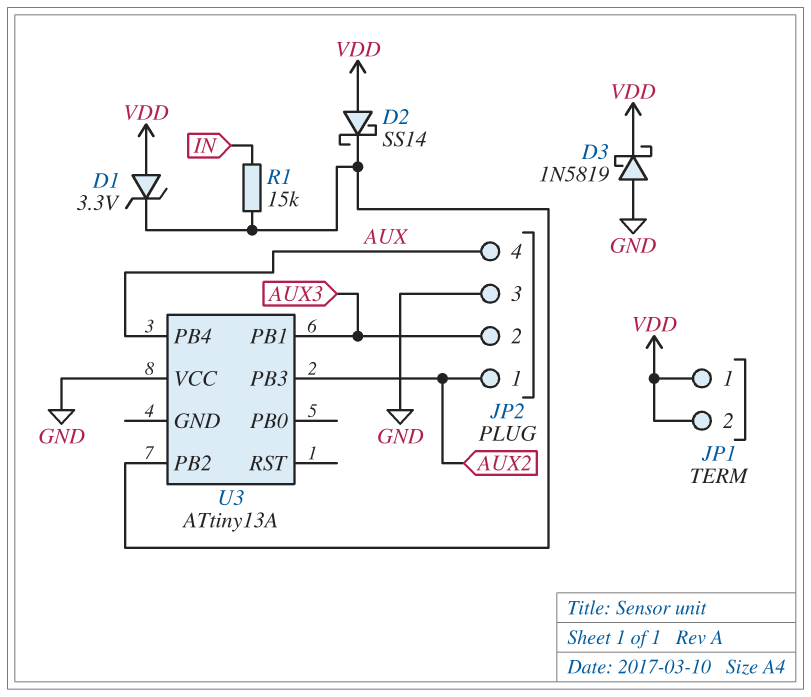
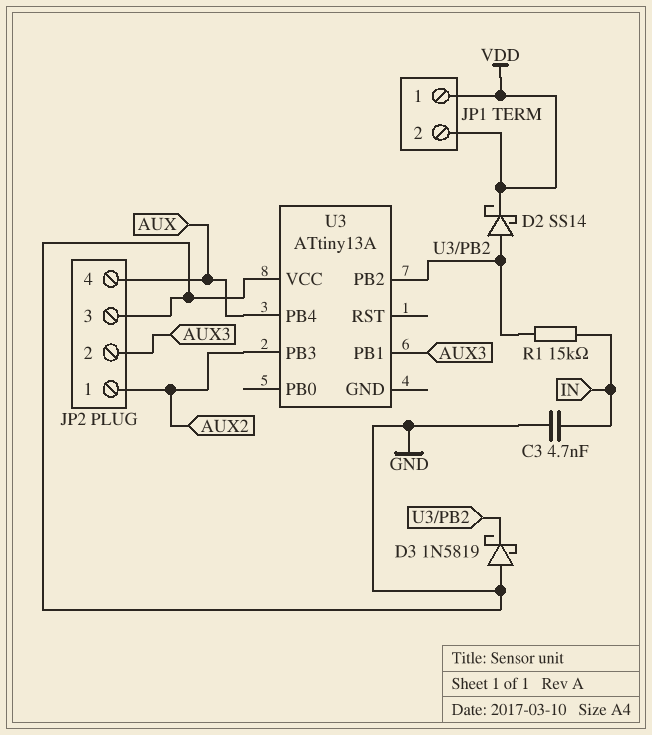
C3: none -> 4.7nF (GND, IN)
D1: zener 3.3V (A VDD, K U3/PB2) -> none
D2: schottky SS14 (A VDD, K U3/PB2) -> schottky SS14 (A U3/PB2, K VDD)
D3: schottky 1N5819 (A GND, K VDD) -> schottky 1N5819 (A GND, K U3/PB2)

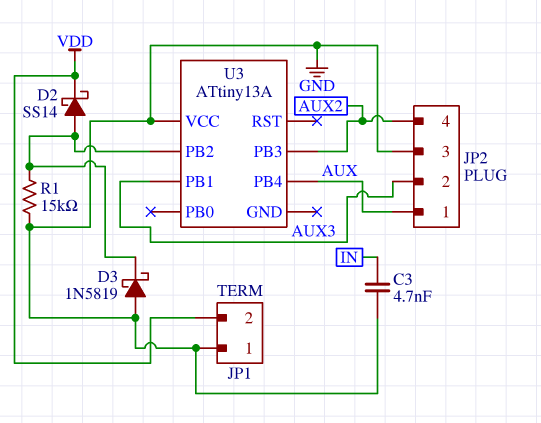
JP1 pin 1: VDD -> GND
JP2 pin 1: AUX2 -> AUX
JP2 pin 4: AUX -> AUX2
R1: 15k (IN, U3/PB2) -> 15k (GND, U3/PB2)

